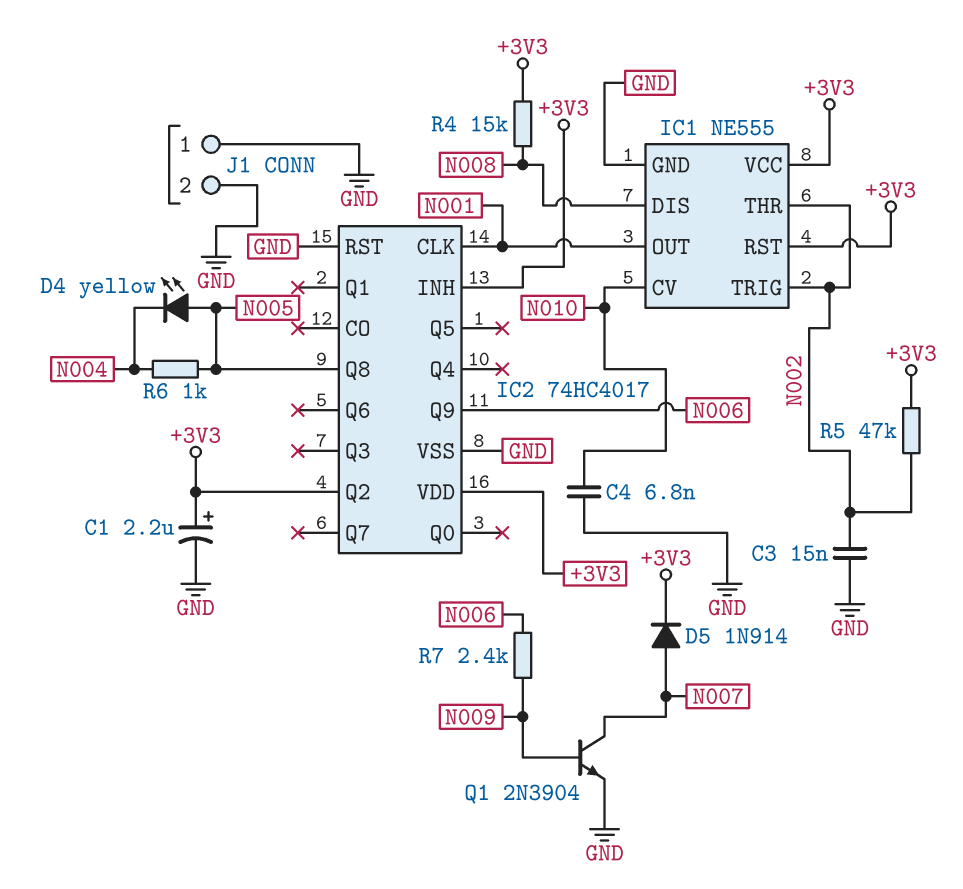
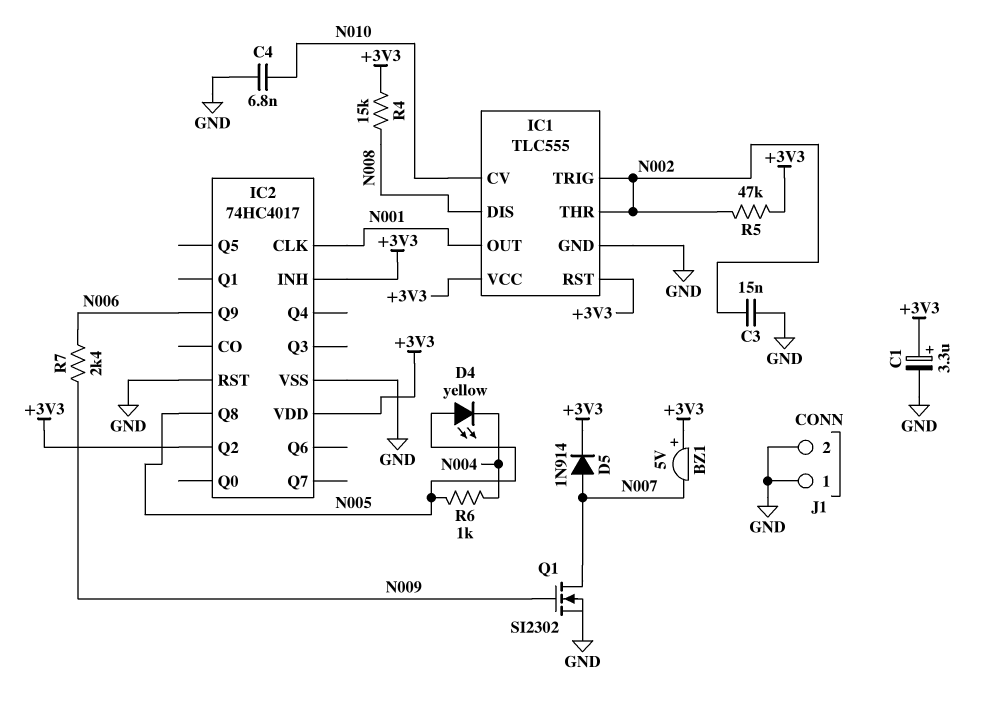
BZ1: none -> buzzer 5V (plus +3V3, minus N007)
C1: 2.2uF (plus +3V3, minus GND) -> 3.3uF (plus +3V3, minus GND)
IC1: NE555 -> TLC555
Q1: NPN 2N3904 (B N009, C N007, E GND) -> NMOS SI2302 (G N009, D N007, S GND)

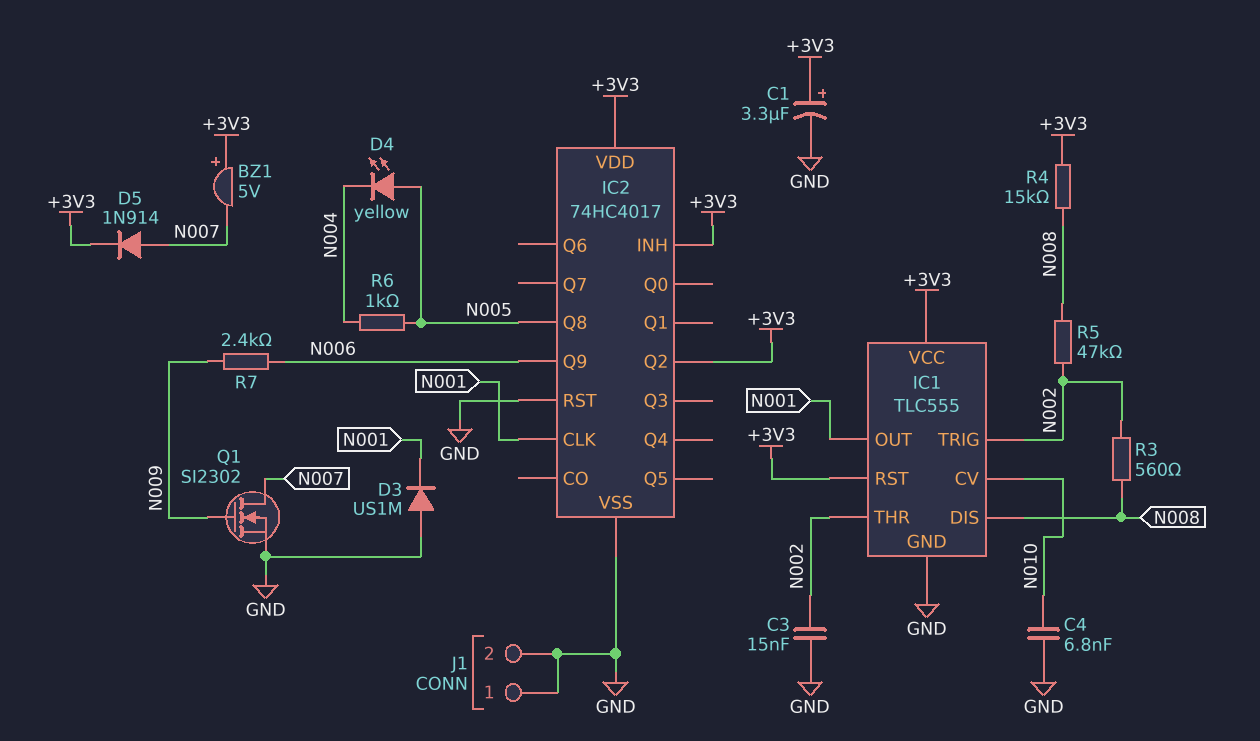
D3: none -> diode US1M (A GND, K N001)
R3: none -> 560 (N002, N008)
R5: 47k (+3V3, N002) -> 47k (N002, N008)

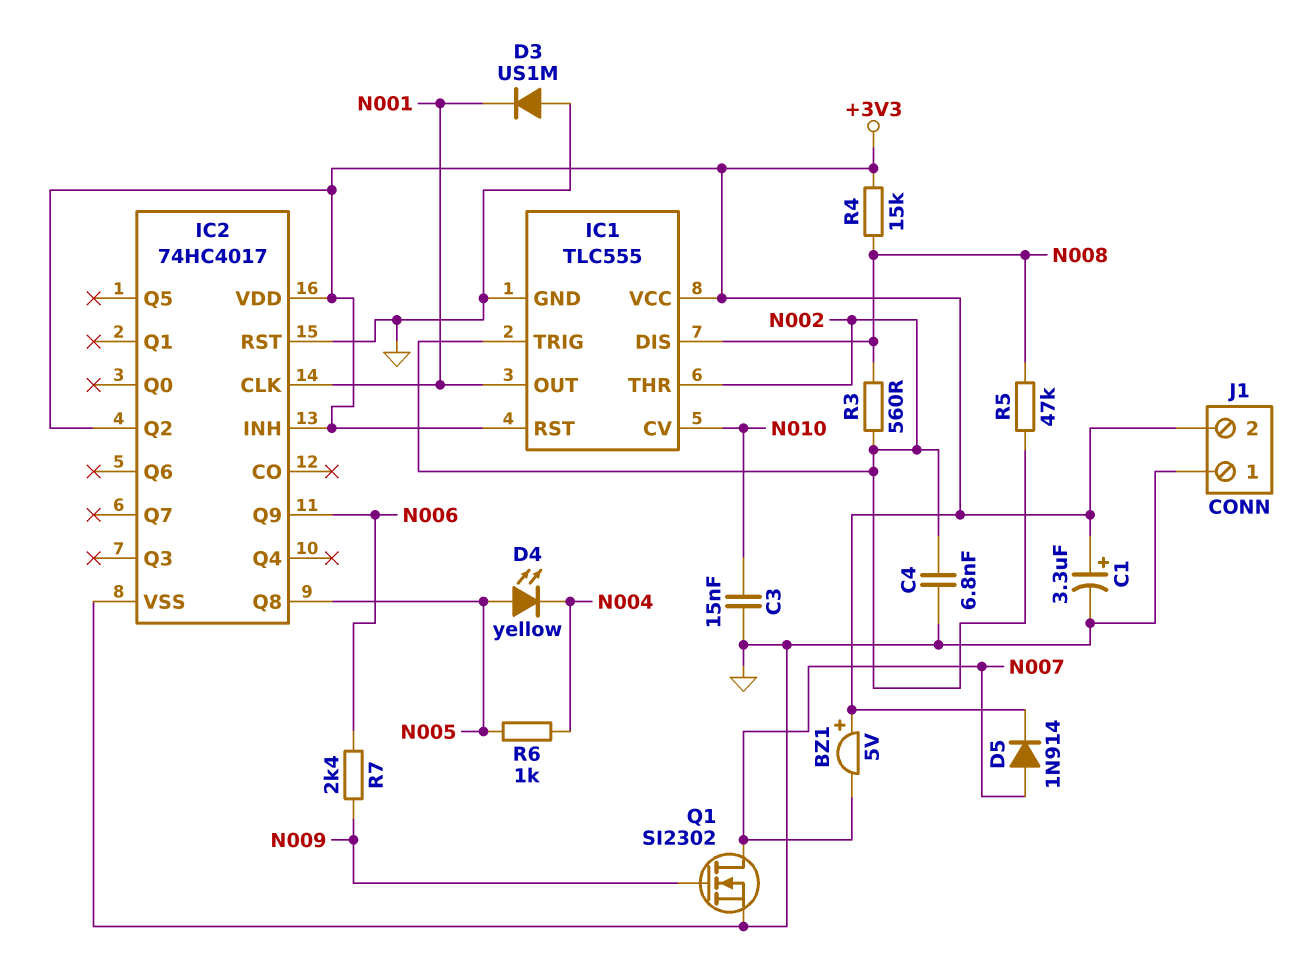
C3: 15nF (GND, N002) -> 15nF (GND, N010)
C4: 6.8nF (GND, N010) -> 6.8nF (GND, N002)
J1 pin 2: GND -> +3V3

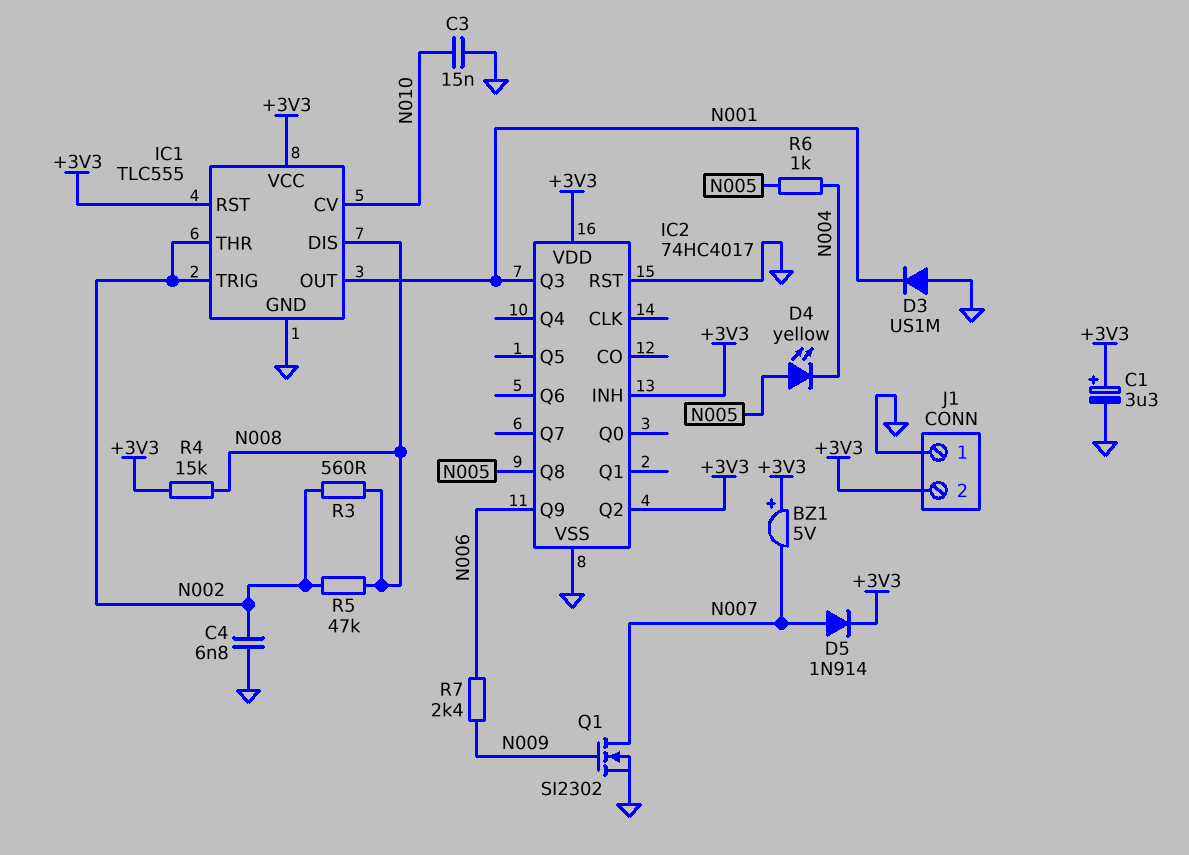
IC2 pin CLK: N001 -> none
IC2 pin Q3: none -> N001

